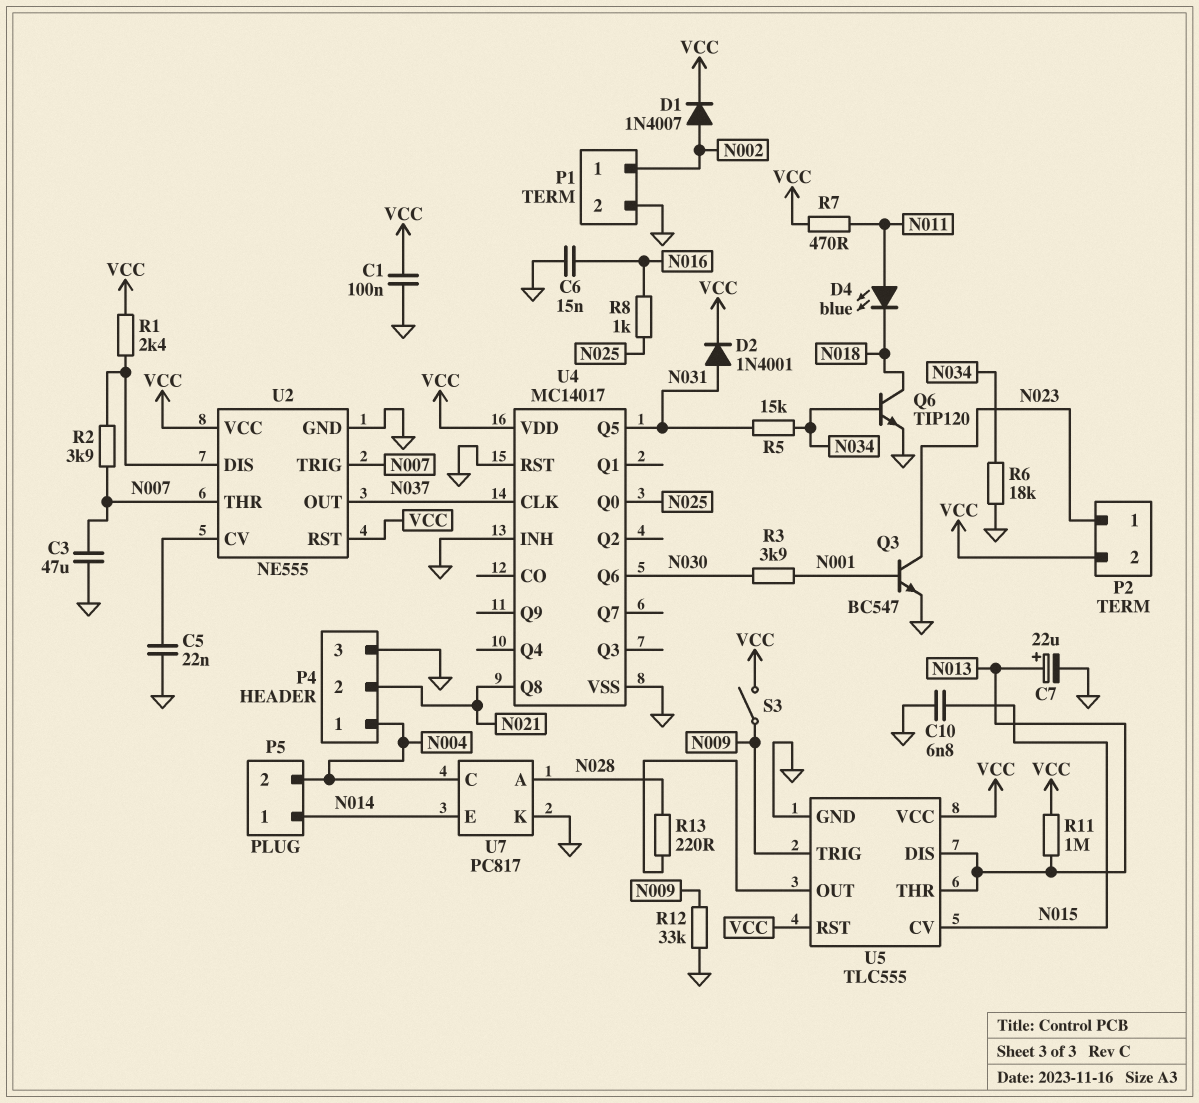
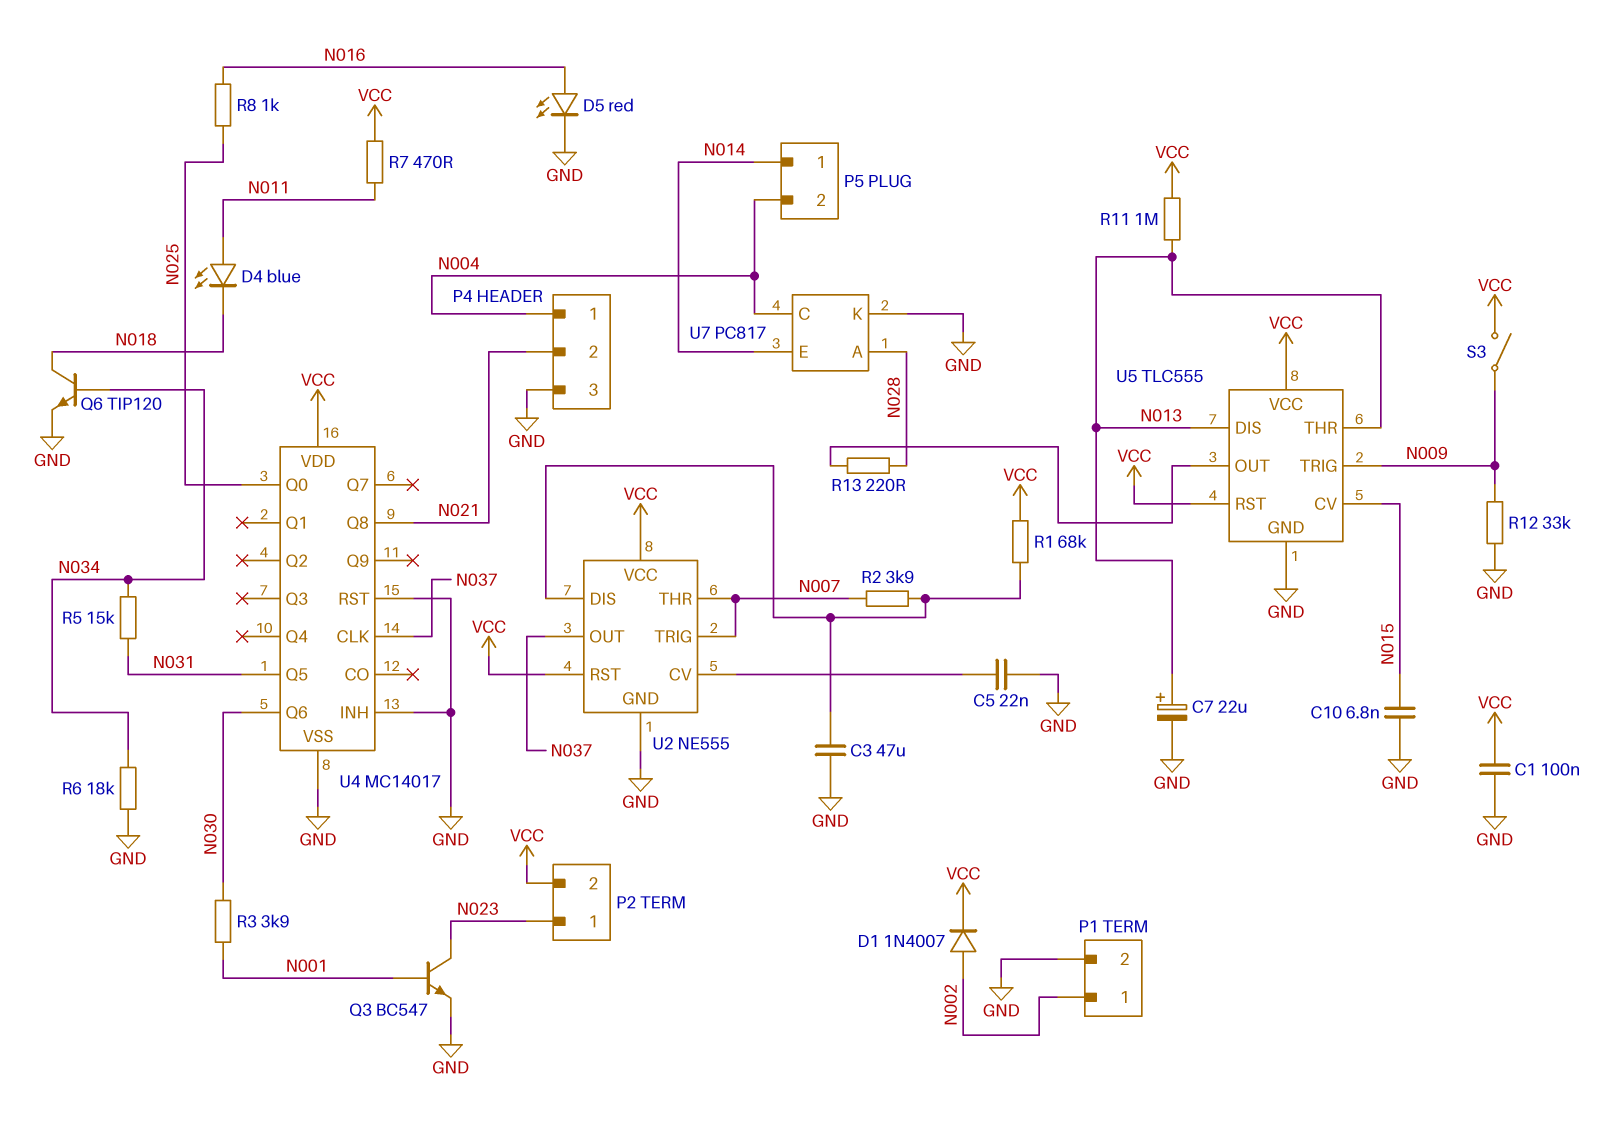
C3: 47uF (GND, N007) -> 47uF (GND, U2/DIS)
C6: 15nF (GND, N016) -> none
D2: diode 1N4001 (A N031, K VCC) -> none
D5: none -> LED red (A N016, K GND)
R1: 2.4k (U2/DIS, VCC) -> 68k (U2/DIS, VCC)

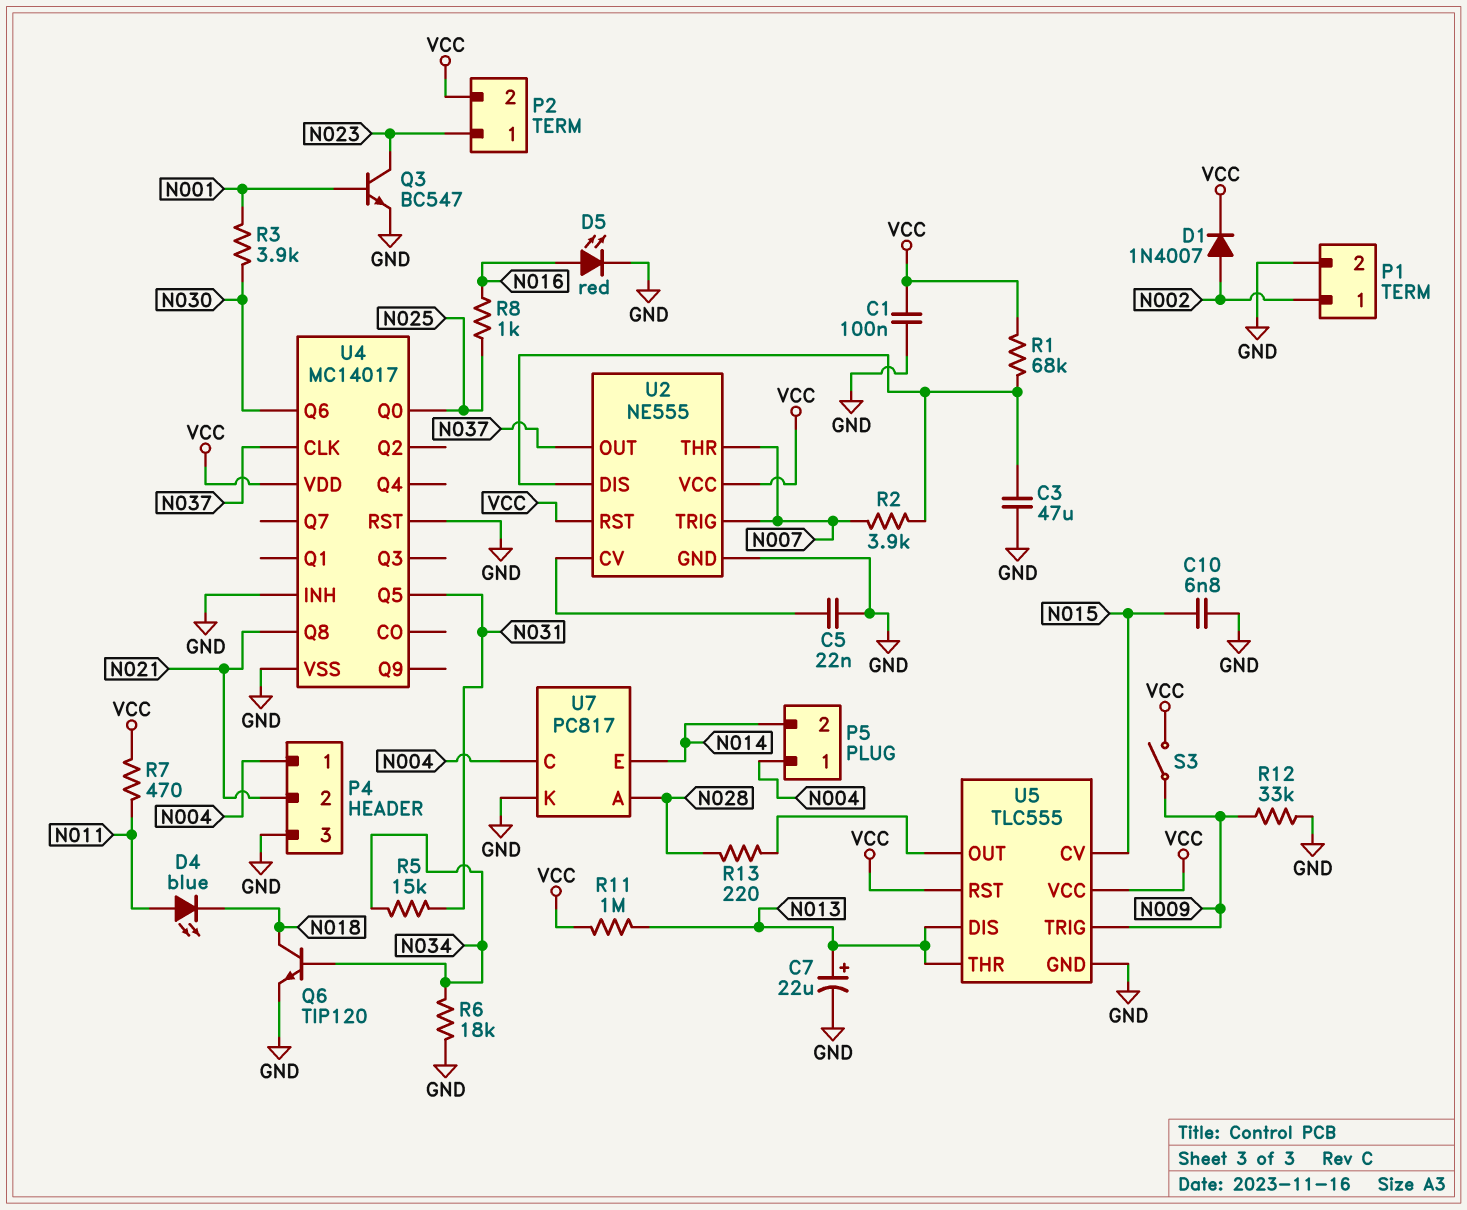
P5 pin 1: N014 -> N004
P5 pin 2: N004 -> N014

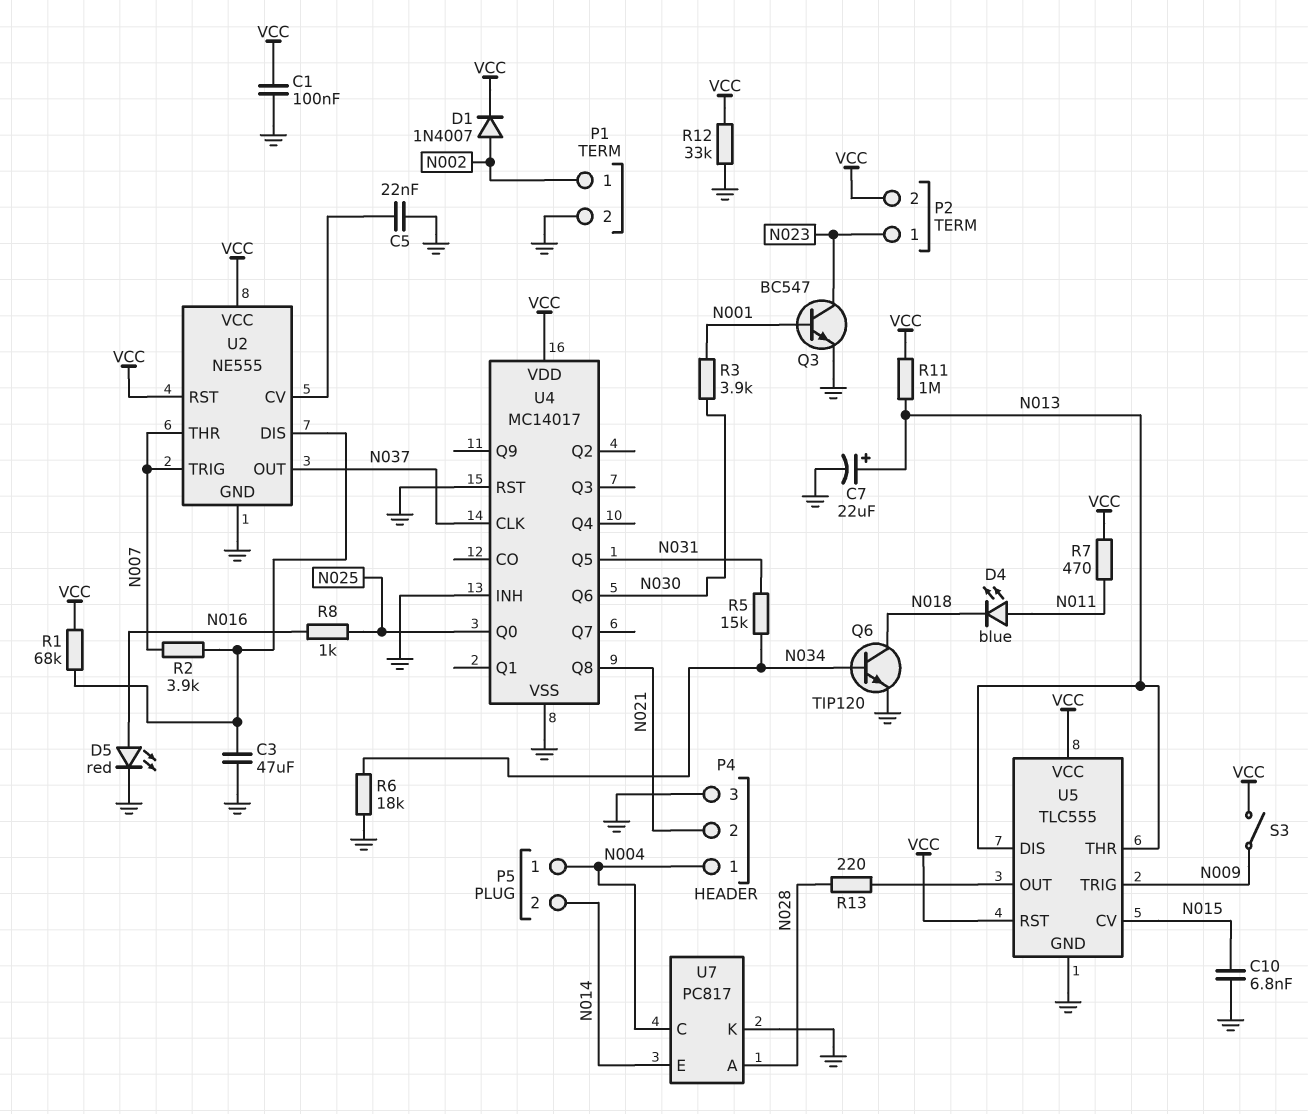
R12: 33k (GND, N009) -> 33k (GND, VCC)

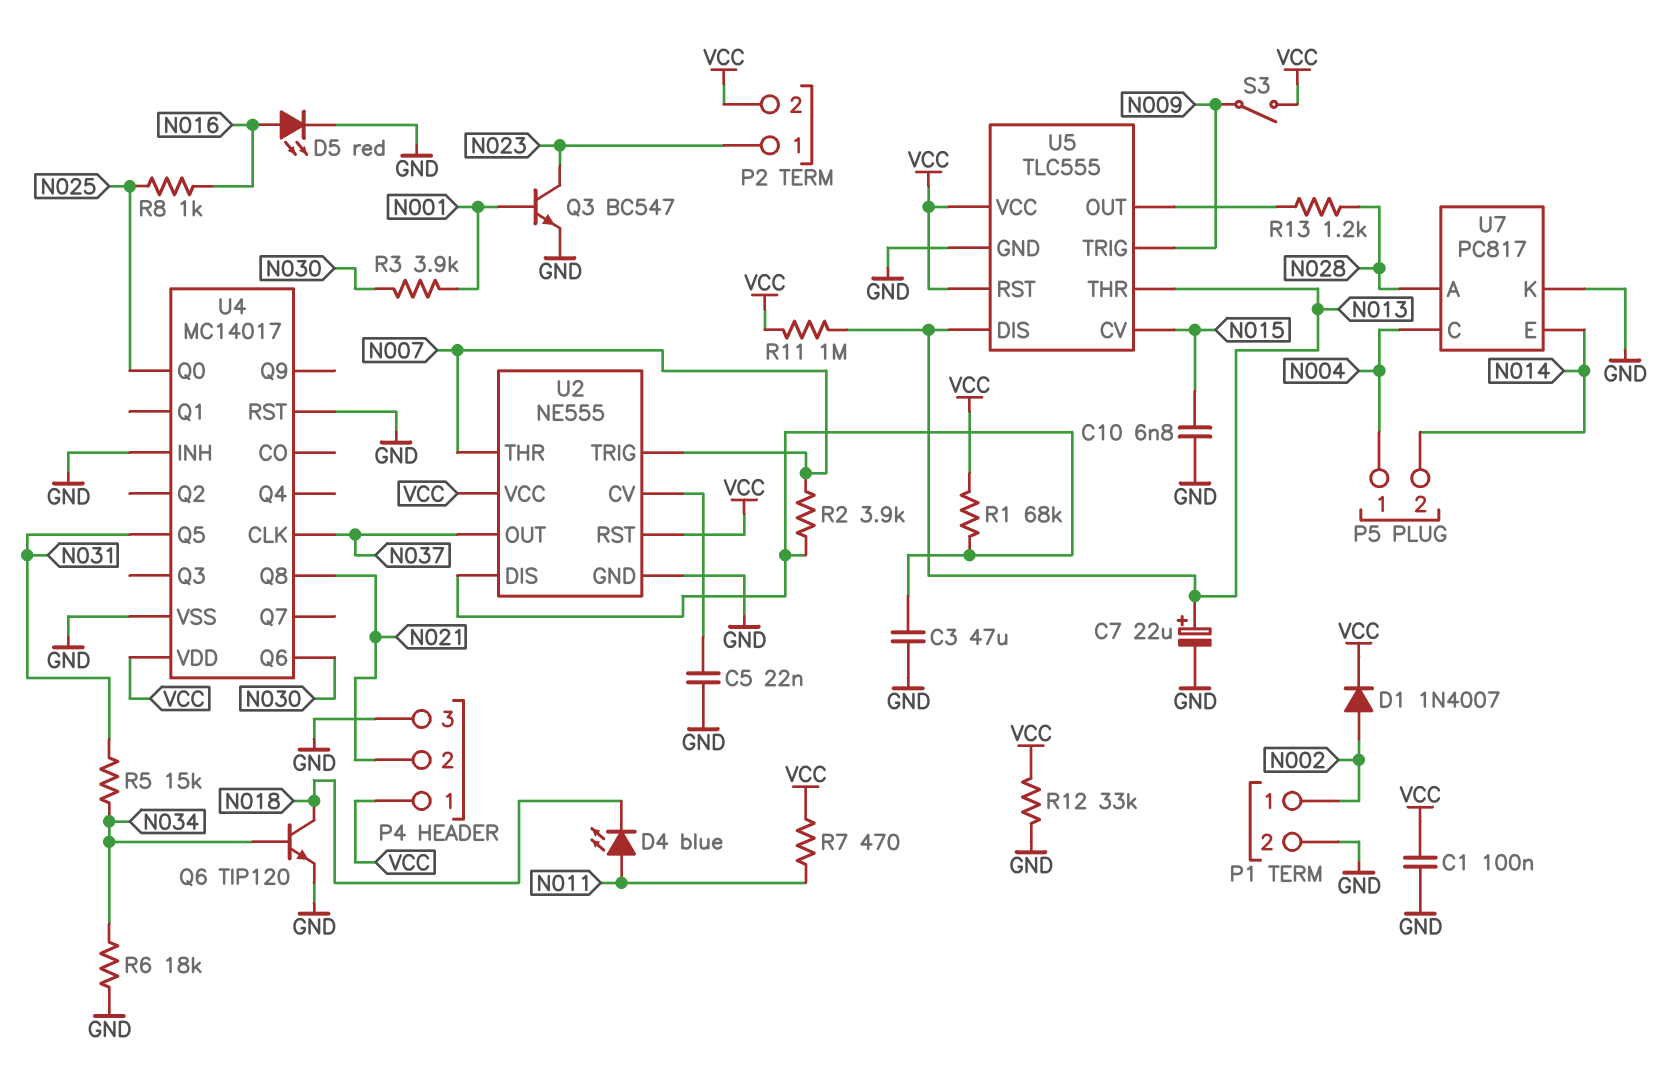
P4 pin 1: N004 -> VCC
R13: 220 (N028, U5/OUT) -> 1.2k (N028, U5/OUT)

